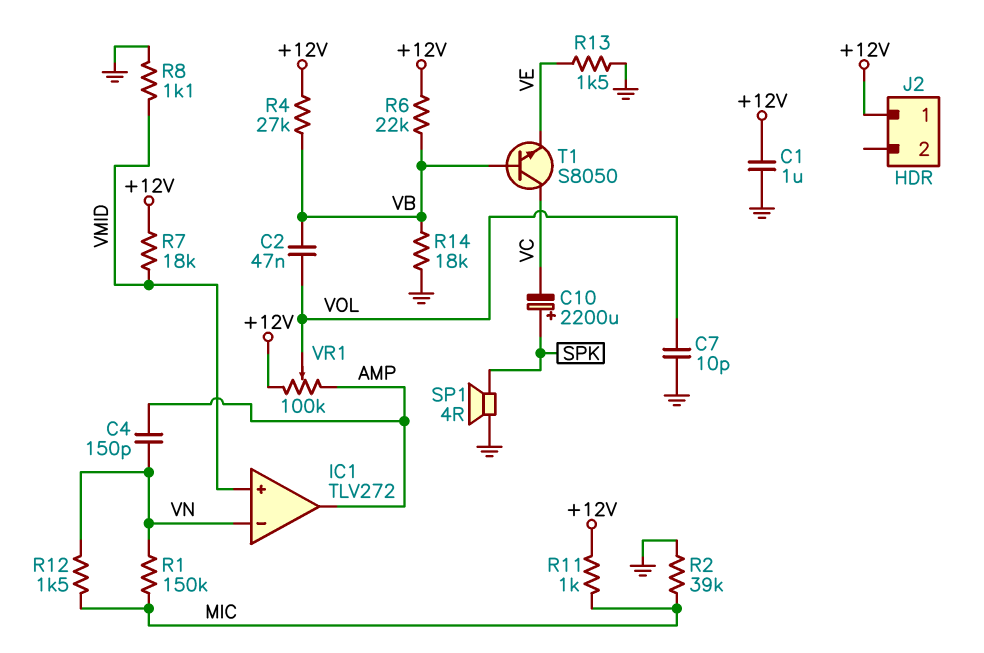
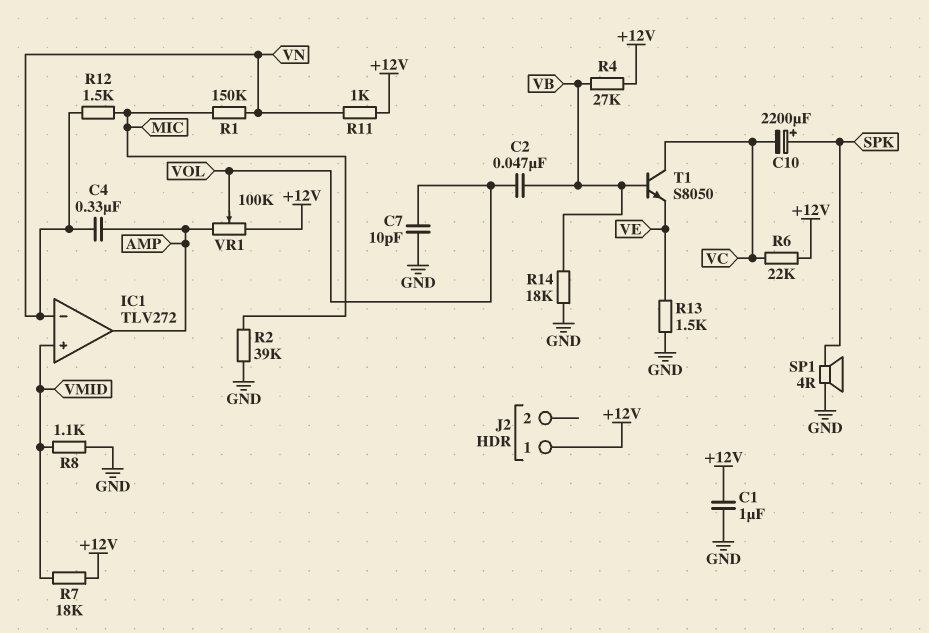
C4: 150pF (AMP, VN) -> 330nF (AMP, VN)
R6: 22k (+12V, VB) -> 22k (+12V, VC)
R11: 1k (+12V, MIC) -> 1k (+12V, VN)

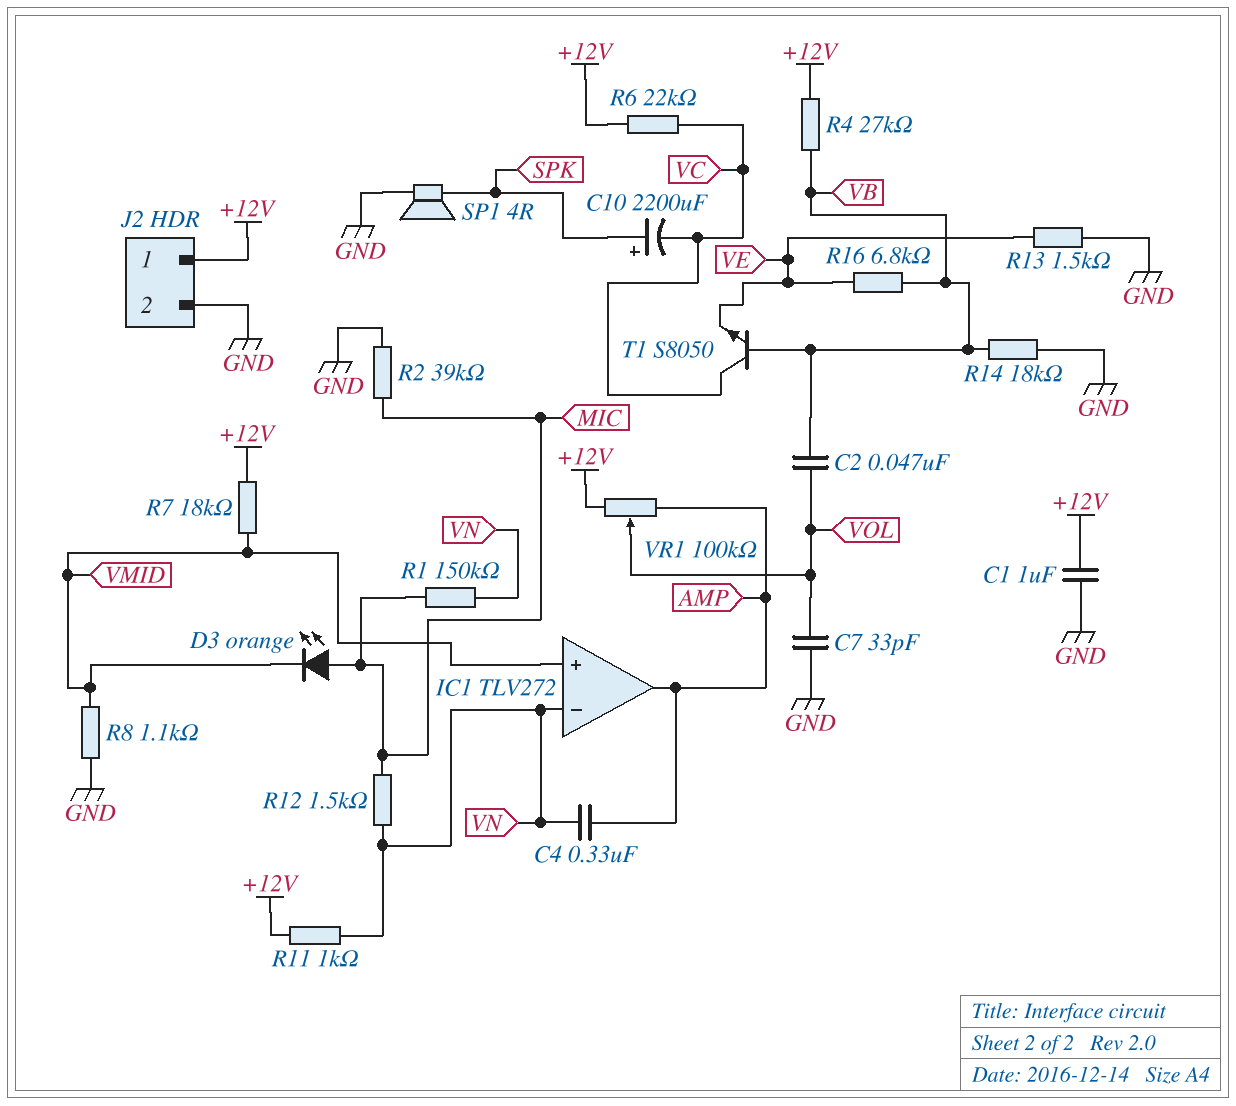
C7: 10pF (GND, VOL) -> 33pF (GND, VOL)
D3: none -> LED orange (A MIC, K VMID)
J2 pin 2: none -> GND
R16: none -> 6.8k (VB, VE)

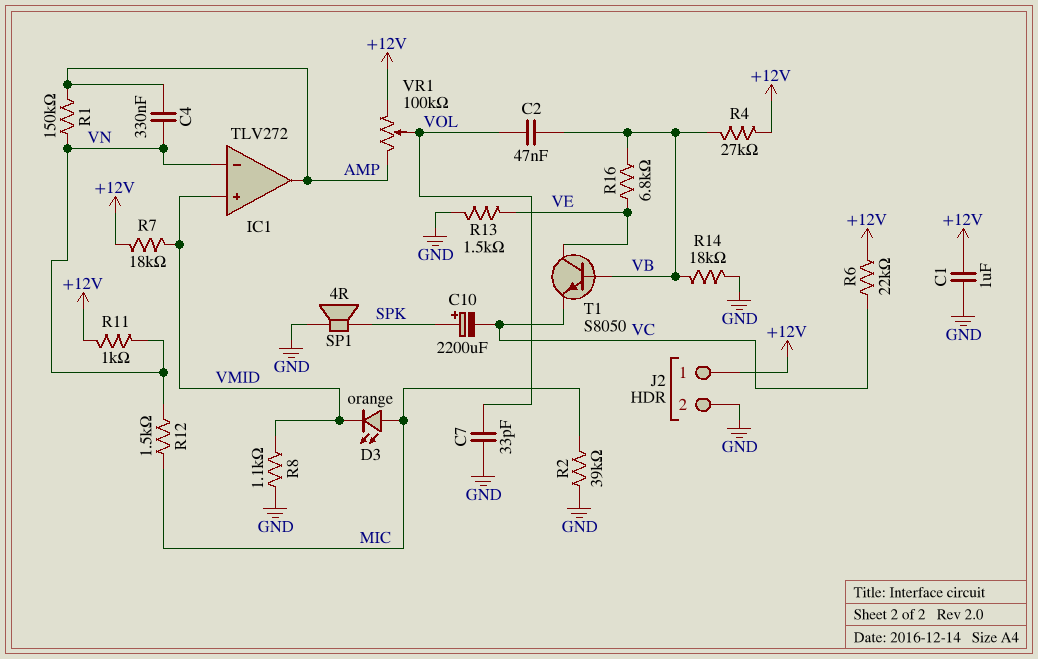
R1: 150k (MIC, VN) -> 150k (AMP, VN)
T1: NPN S8050 (B VB, C VC, E VE) -> NPN S8050 (B VB, C VE, E VC)

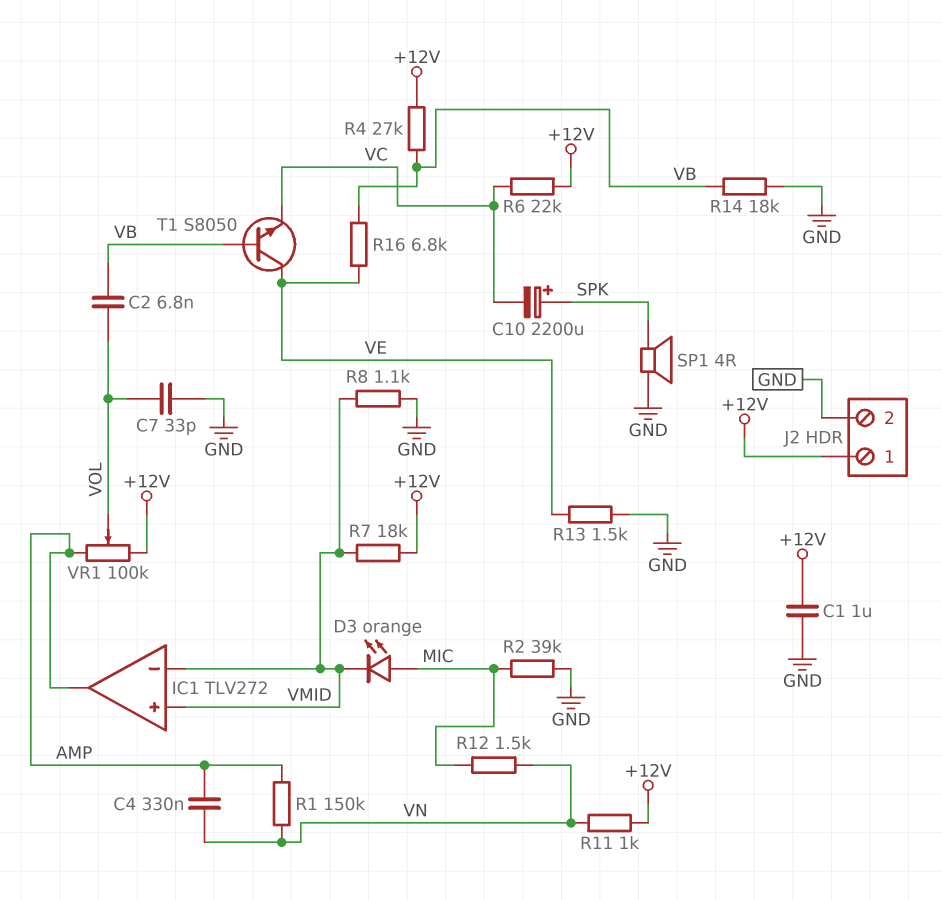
C2: 47nF (VB, VOL) -> 6.8nF (VB, VOL)
IC1 pin in-: VN -> VMID

